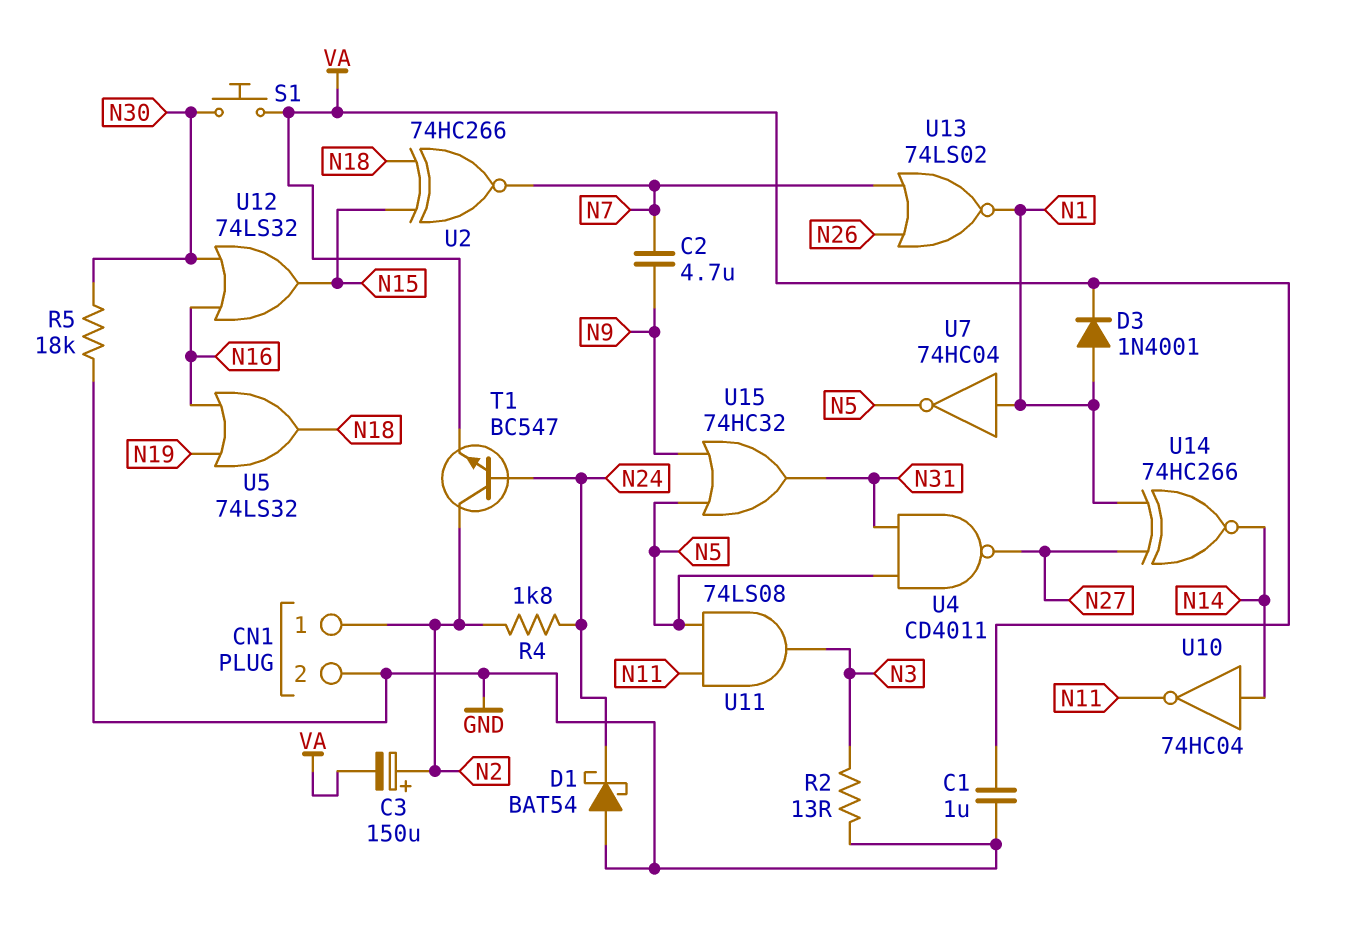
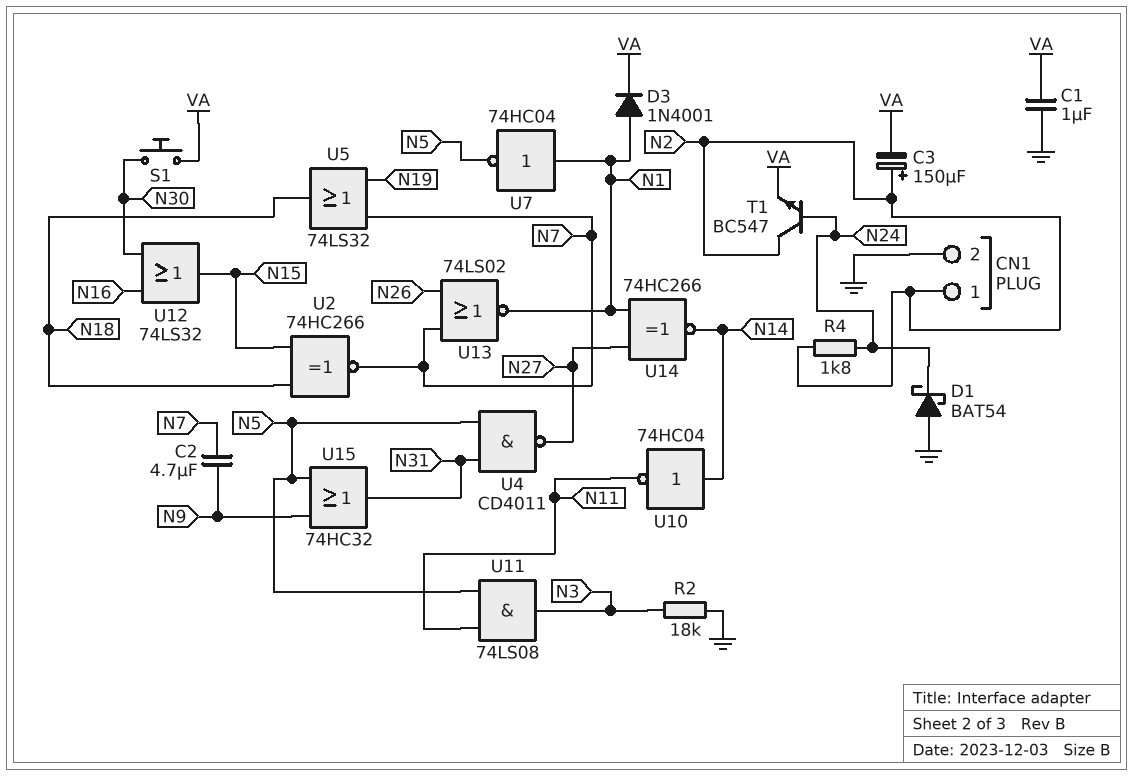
R2: 13 (GND, N3) -> 18k (GND, N3)
R5: 18k (GND, N30) -> none
U5: OR 74LS32 (in N16, in N19, out N18) -> OR 74LS32 (in N7, in N19, out N18)

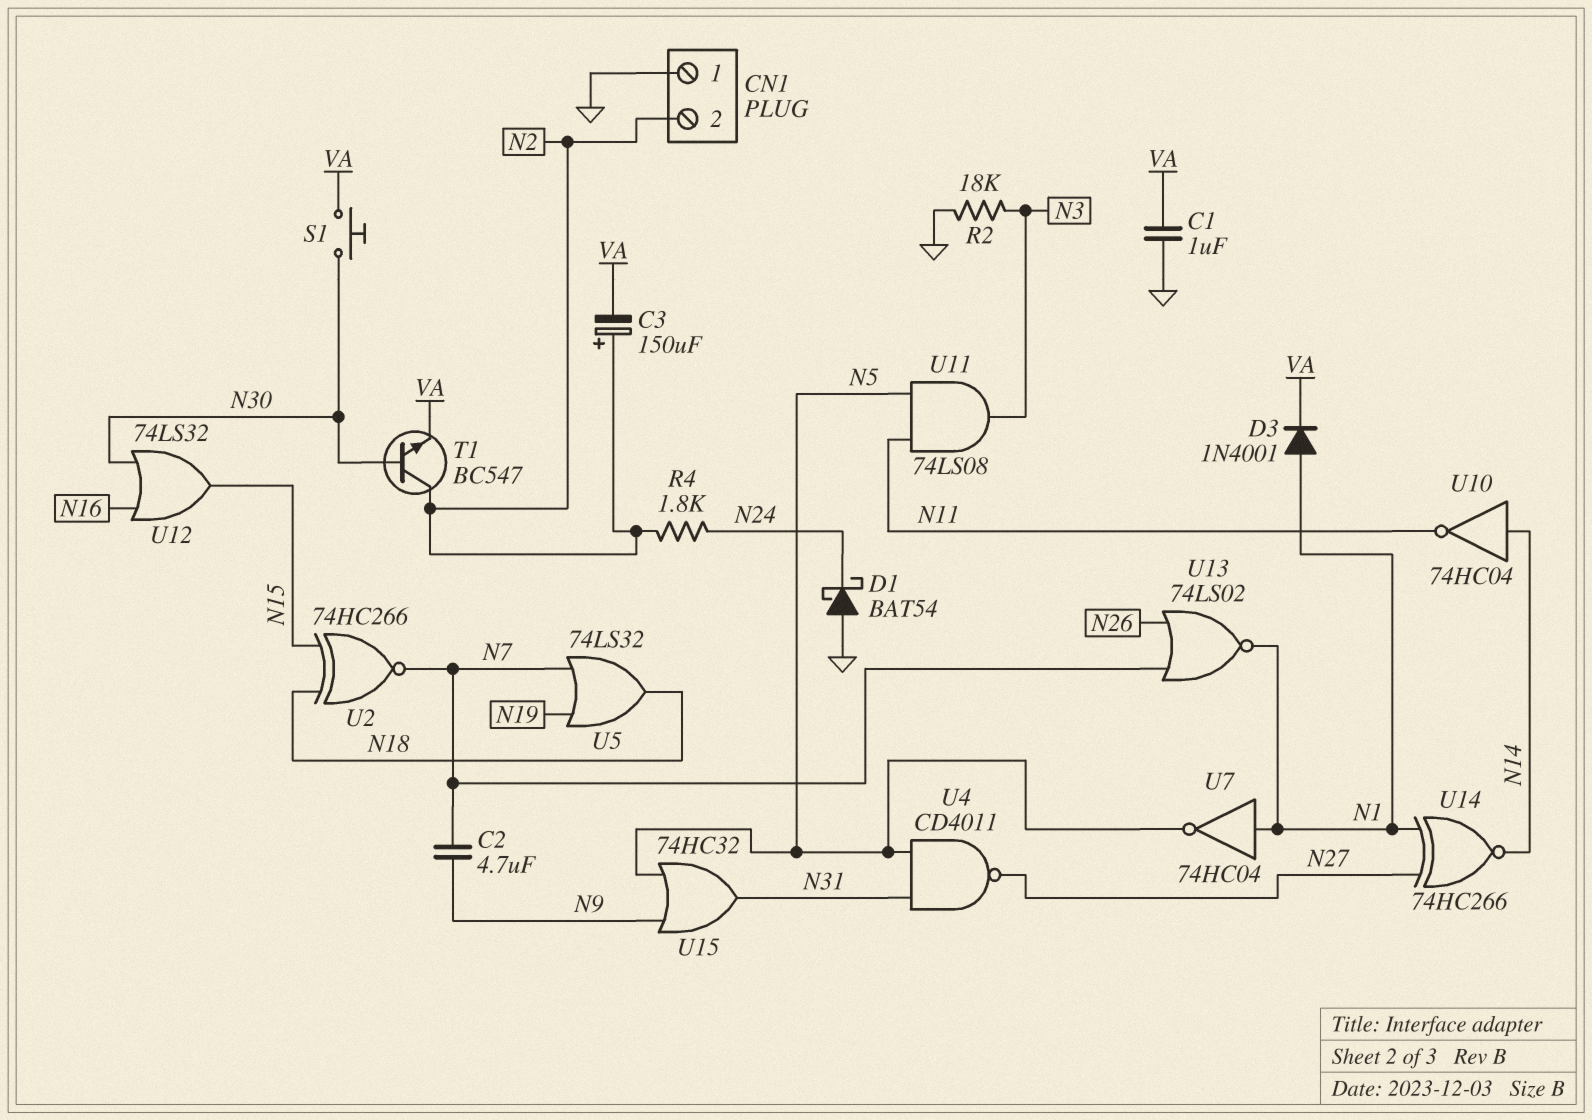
CN1 pin 1: N2 -> GND
CN1 pin 2: GND -> N2
T1: NPN BC547 (B N24, C N2, E VA) -> NPN BC547 (B N30, C N2, E VA)

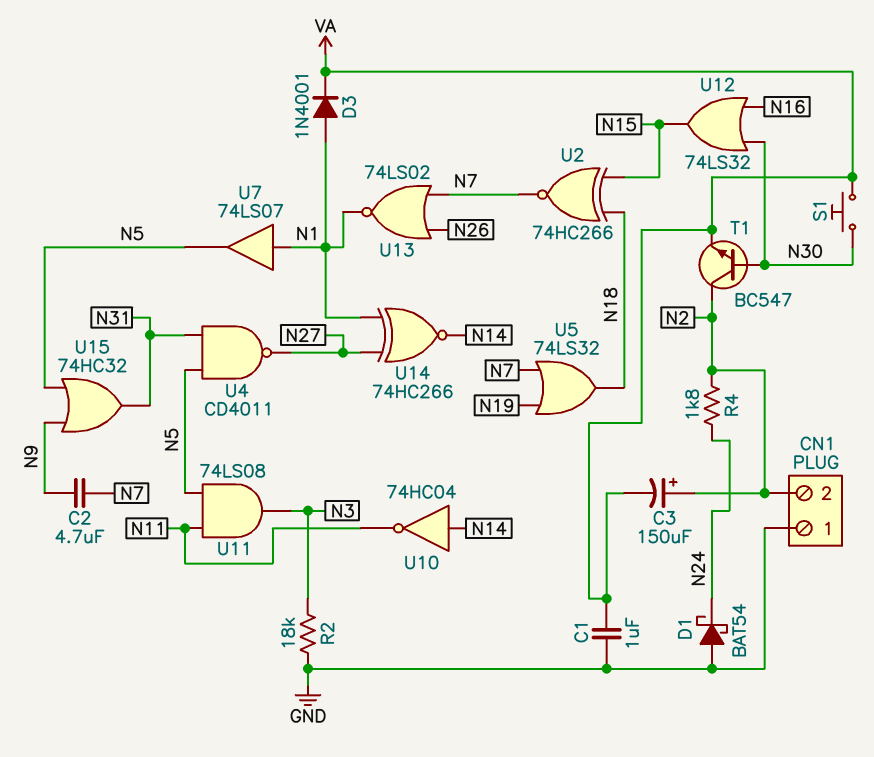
U7: NOT 74HC04 (in N1, out N5) -> buffer 74LS07 (in N1, out N5)

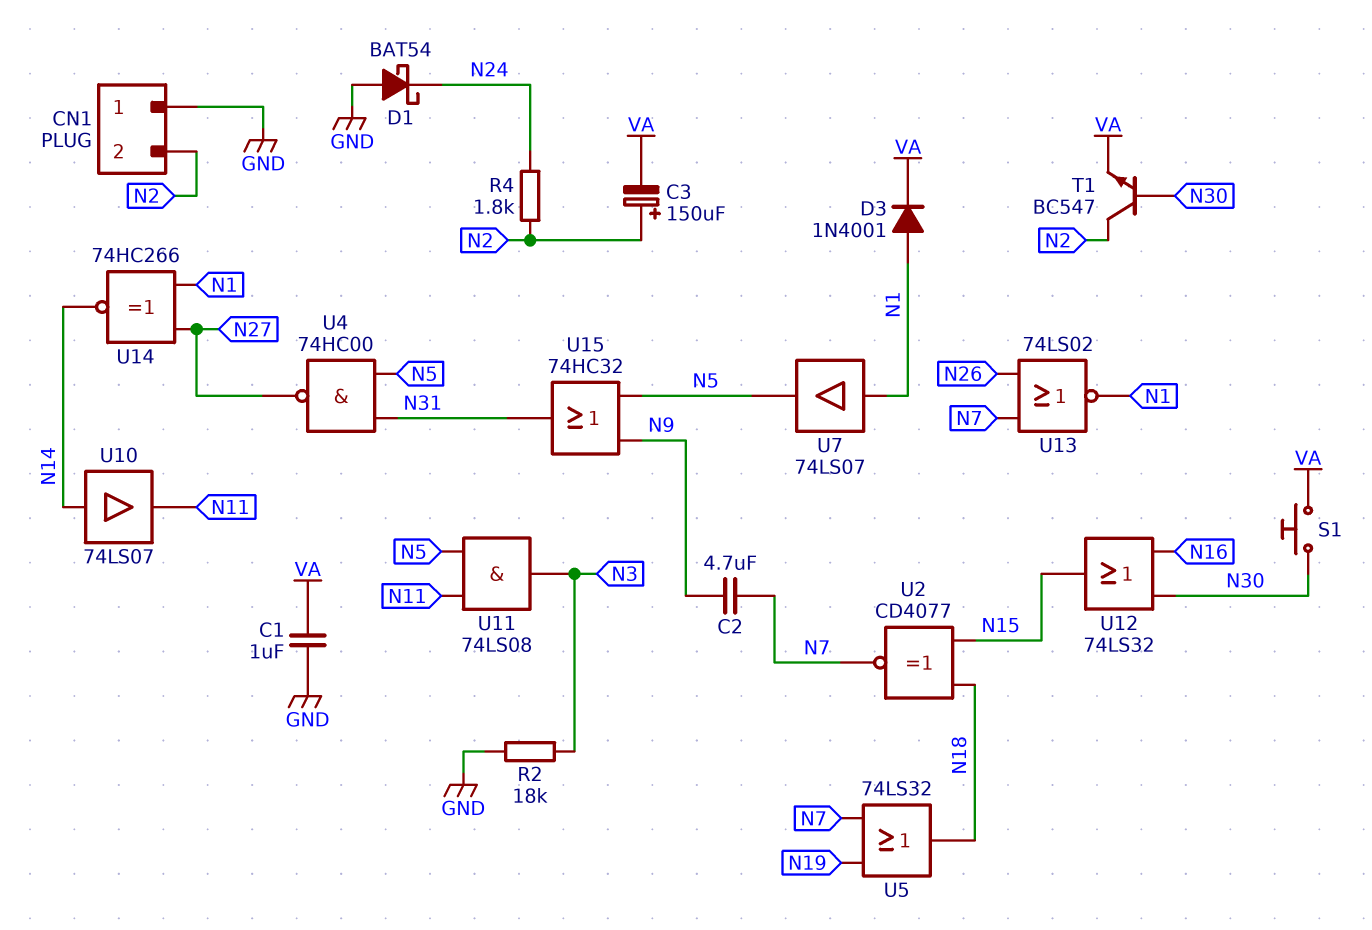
U2: XNOR 74HC266 (in N15, in N18, out N7) -> XNOR CD4077 (in N15, in N18, out N7)
U4: NAND CD4011 (in N5, in N31, out N27) -> NAND 74HC00 (in N5, in N31, out N27)
U10: NOT 74HC04 (in N14, out N11) -> buffer 74LS07 (in N14, out N11)

